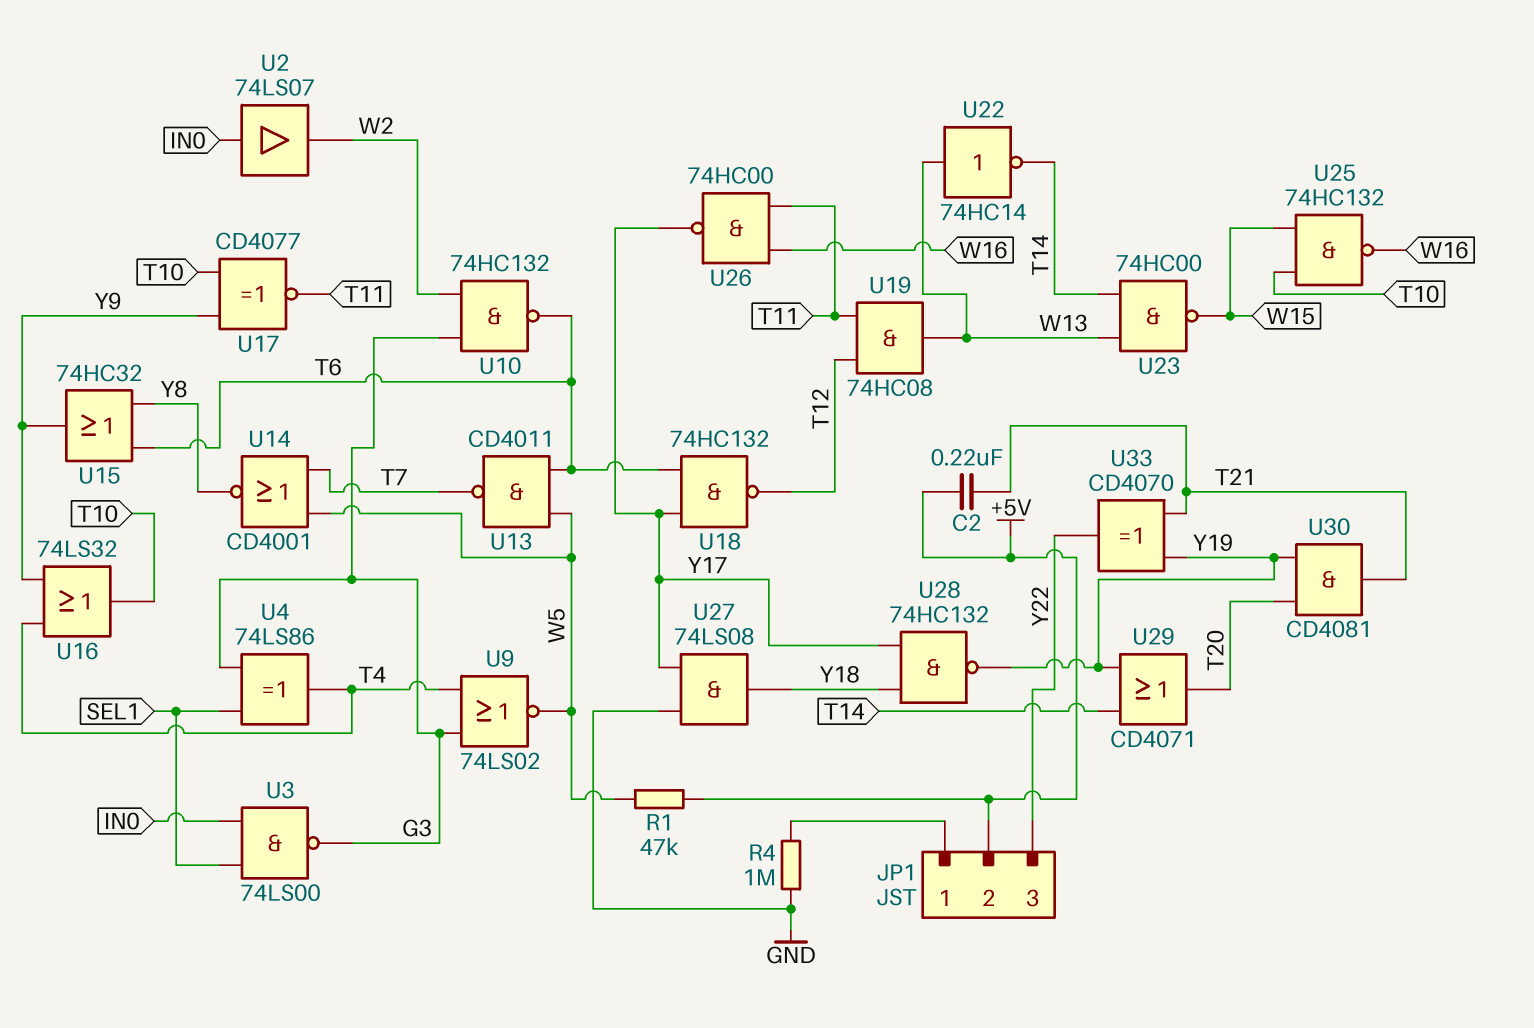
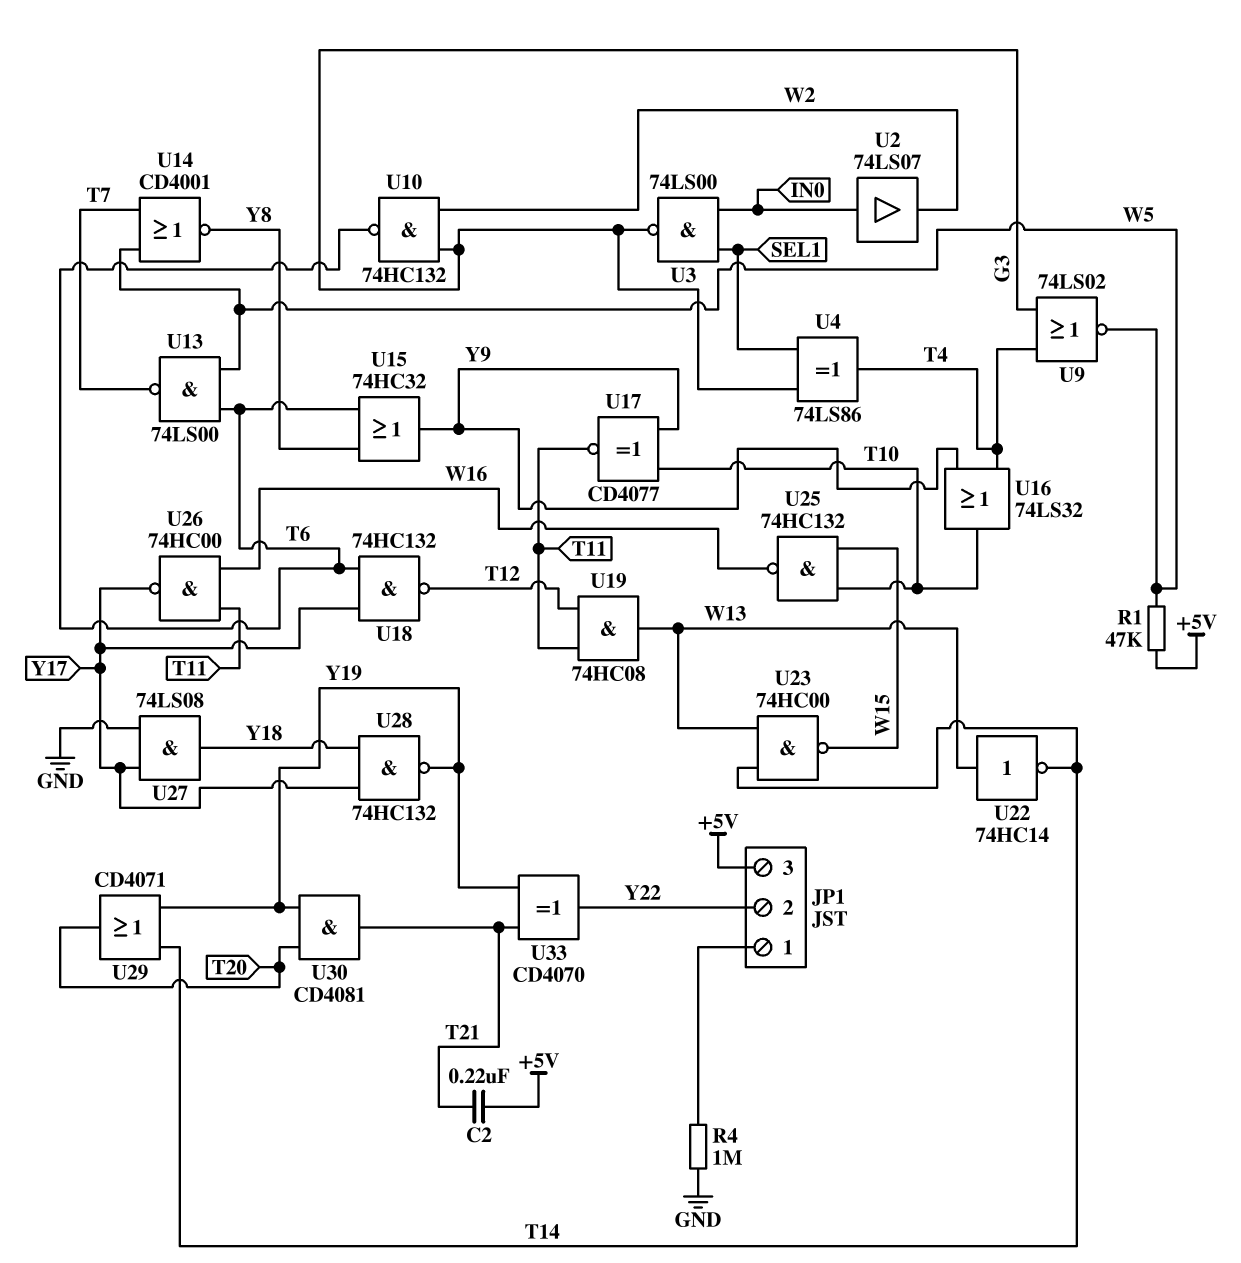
JP1 pin 2: +5V -> Y22
JP1 pin 3: Y22 -> +5V
U13: NAND CD4011 (in T6, in W5, out T7) -> NAND 74LS00 (in T6, in W5, out T7)

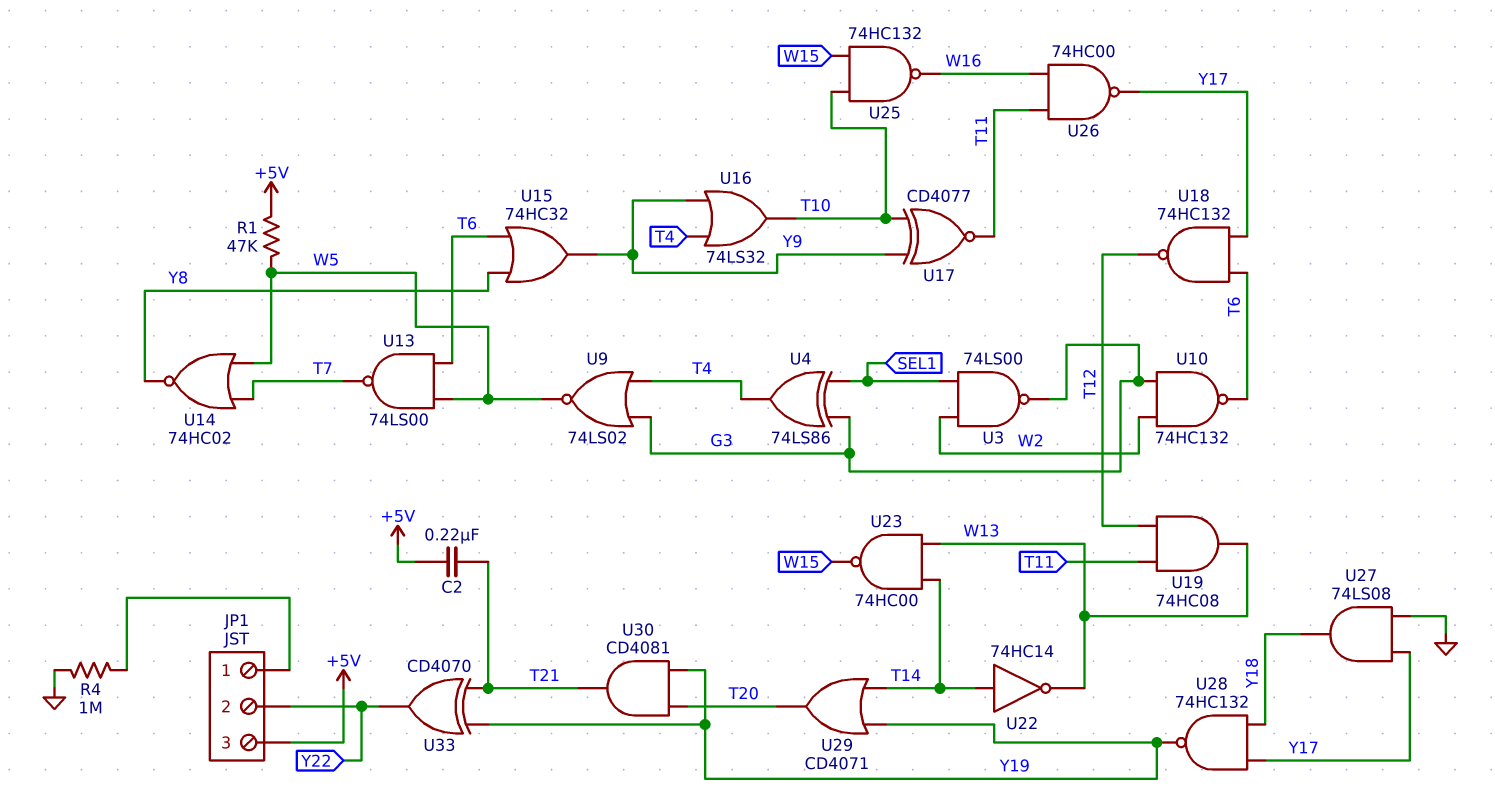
U2: buffer 74LS07 (in IN0, out W2) -> none
U3: NAND 74LS00 (in IN0, in SEL1, out G3) -> NAND 74LS00 (in SEL1, in W2, out G3)
U14: NOR CD4001 (in T7, in W5, out Y8) -> NOR 74HC02 (in T7, in W5, out Y8)
U22: NOT 74HC14 (in W13, out T14) -> NOT 74HC14 (in T14, out W13)

